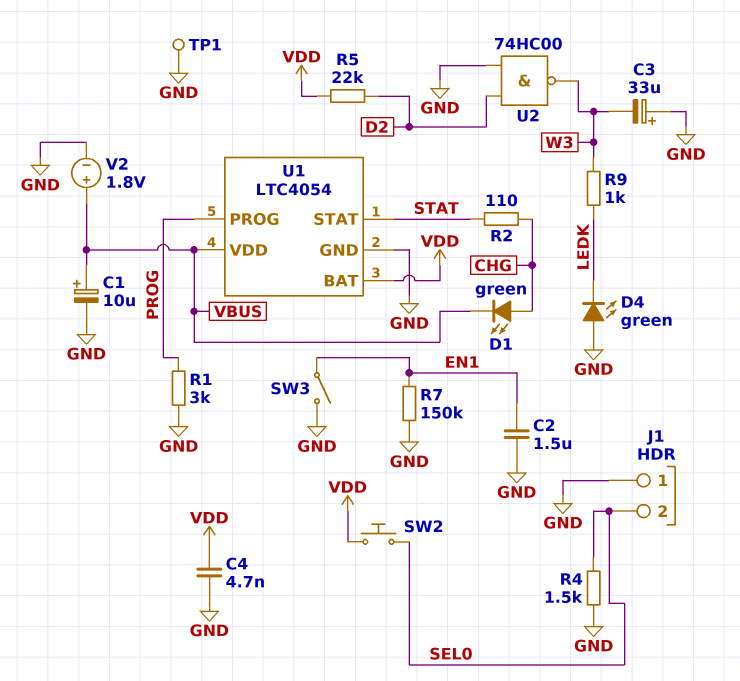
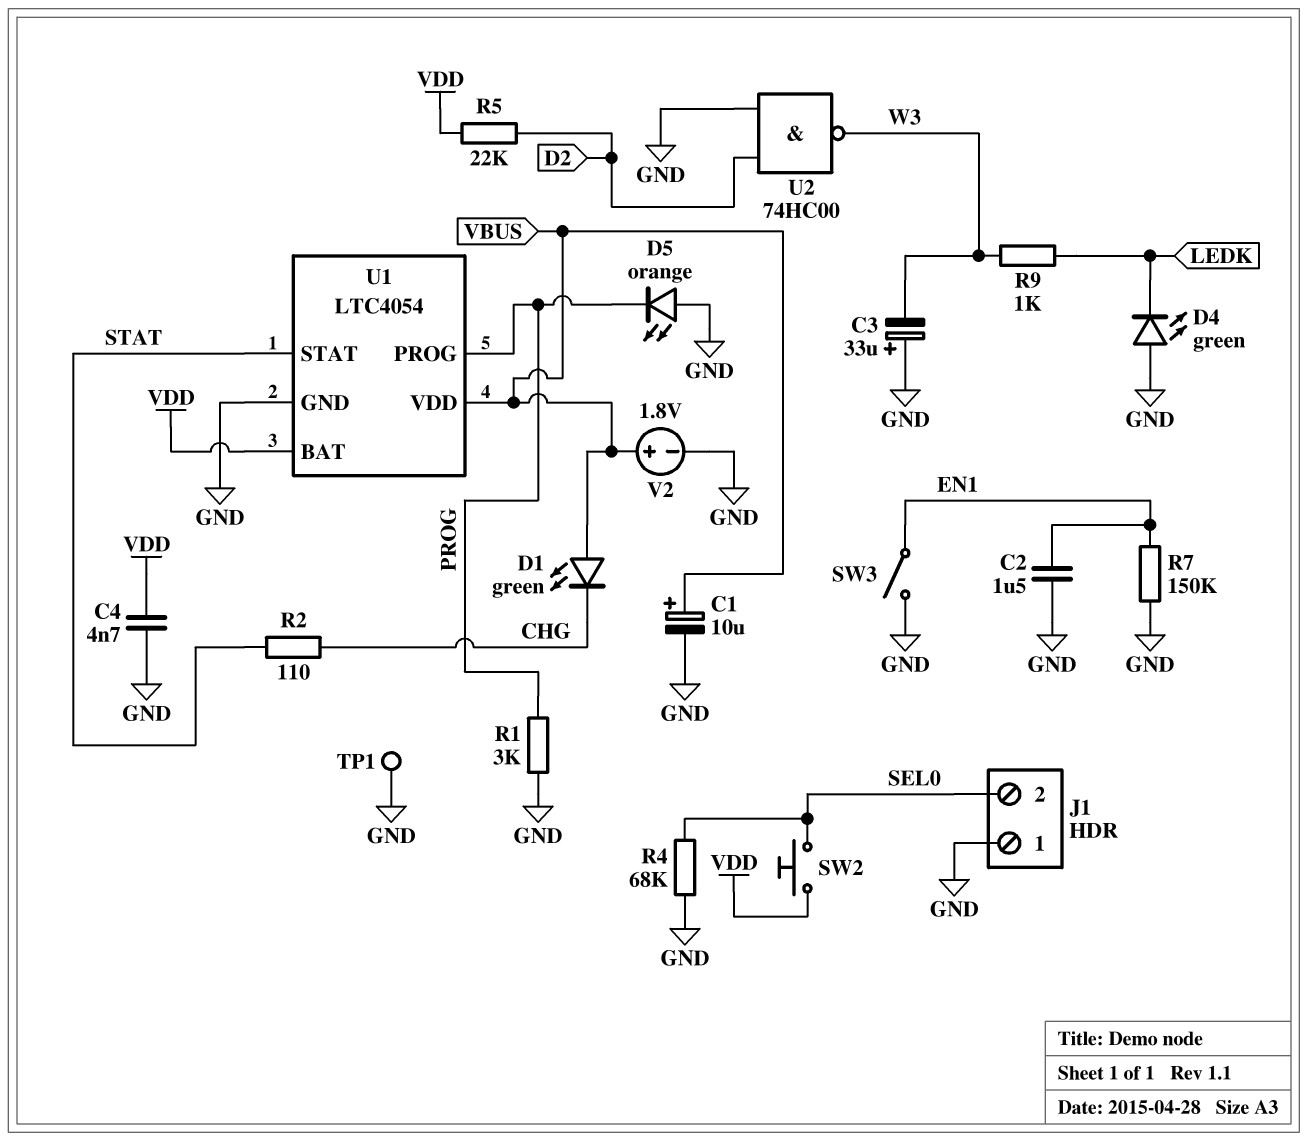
D1: LED green (A CHG, K VBUS) -> LED green (A VBUS, K CHG)
D5: none -> LED orange (A GND, K PROG)
R4: 1.5k (GND, SEL0) -> 68k (GND, SEL0)

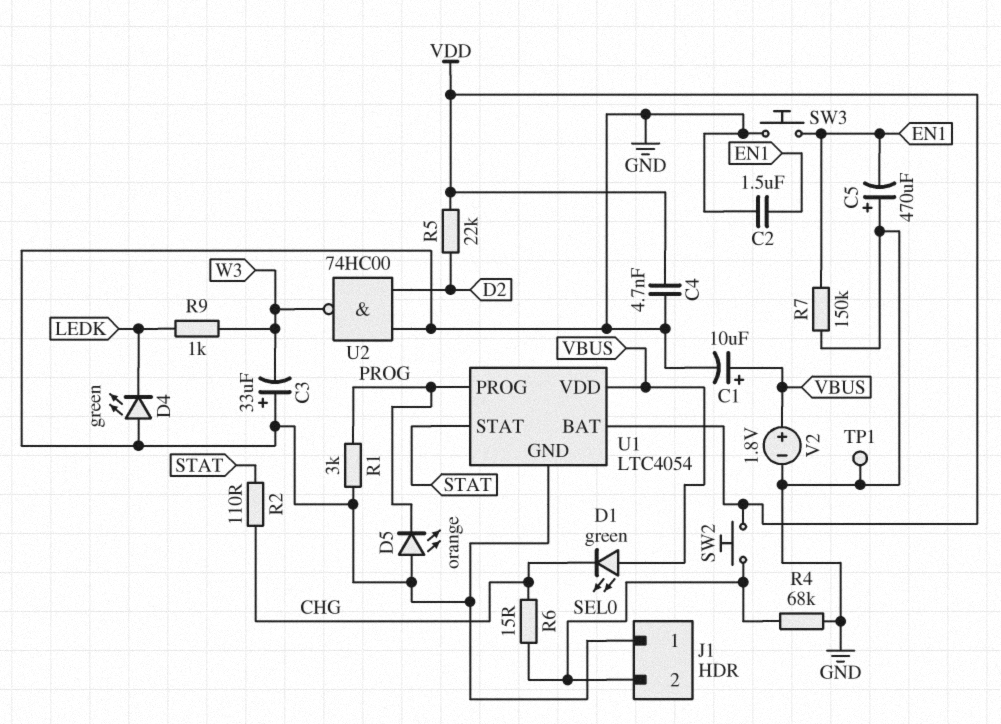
C5: none -> 470uF (plus GND, minus EN1)
R6: none -> 15 (CHG, SEL0)
SW3: switch (EN1, GND) -> button (EN1, GND)

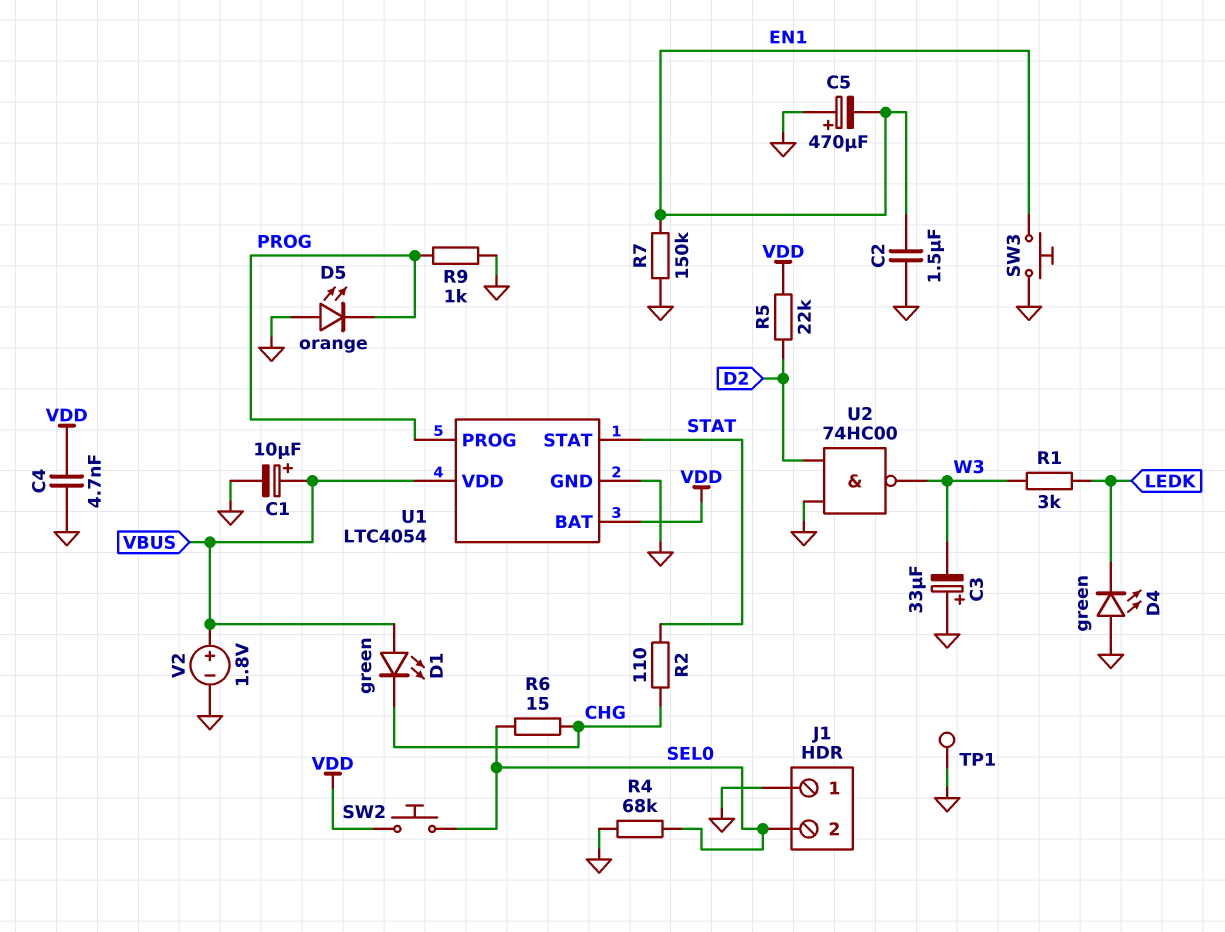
R1: 3k (GND, PROG) -> 3k (LEDK, W3)
R9: 1k (LEDK, W3) -> 1k (GND, PROG)

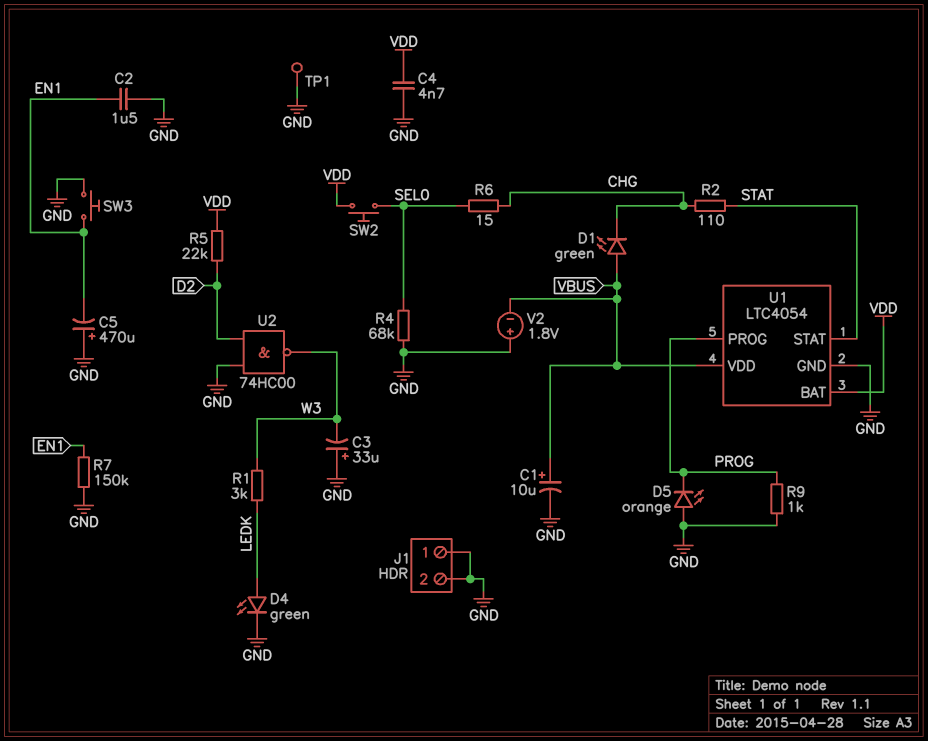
D4: LED green (A GND, K LEDK) -> LED green (A LEDK, K GND)
J1 pin 2: SEL0 -> GND
V2: 1.8V (plus VBUS, minus GND) -> 1.8V (plus GND, minus VBUS)

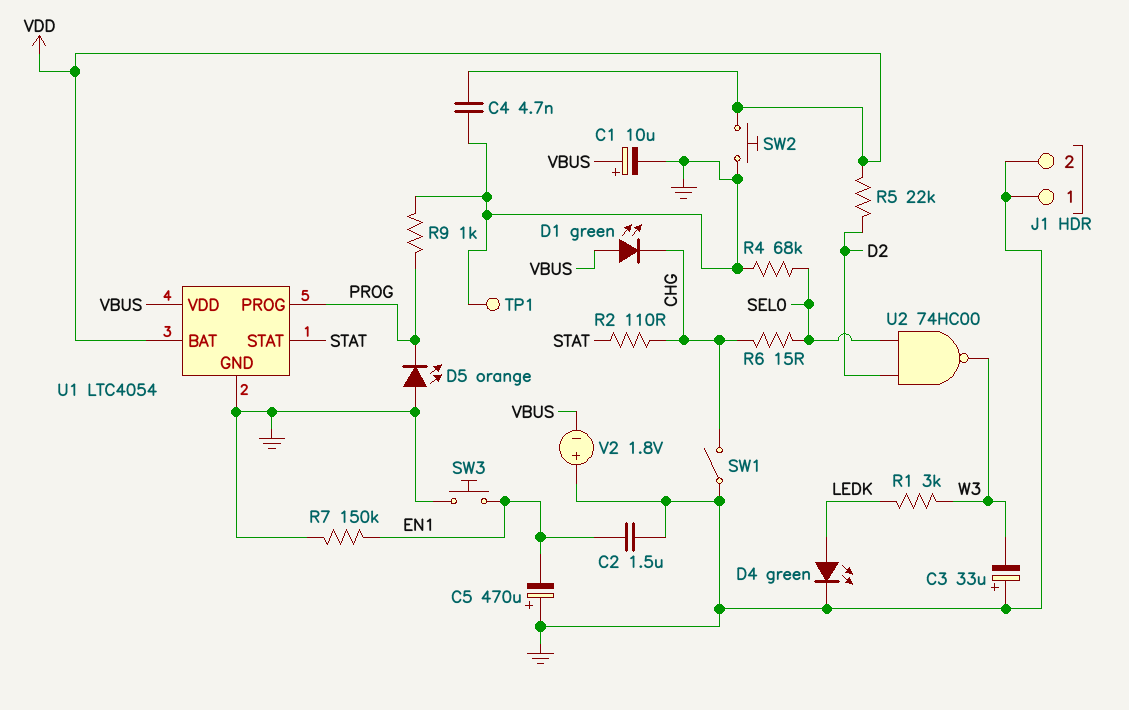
SW1: none -> switch (CHG, GND)
SW2: button (SEL0, VDD) -> button (GND, VDD)
U2: NAND 74HC00 (in D2, in GND, out W3) -> NAND 74HC00 (in D2, in SEL0, out W3)

